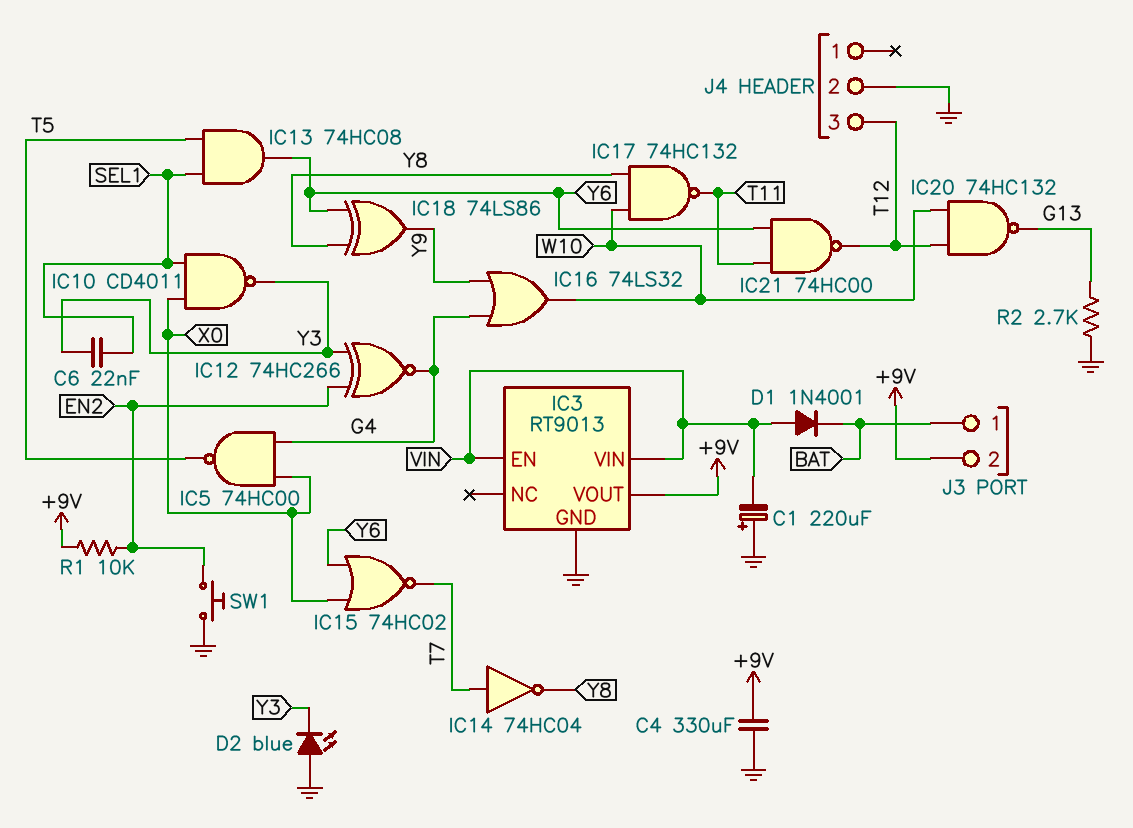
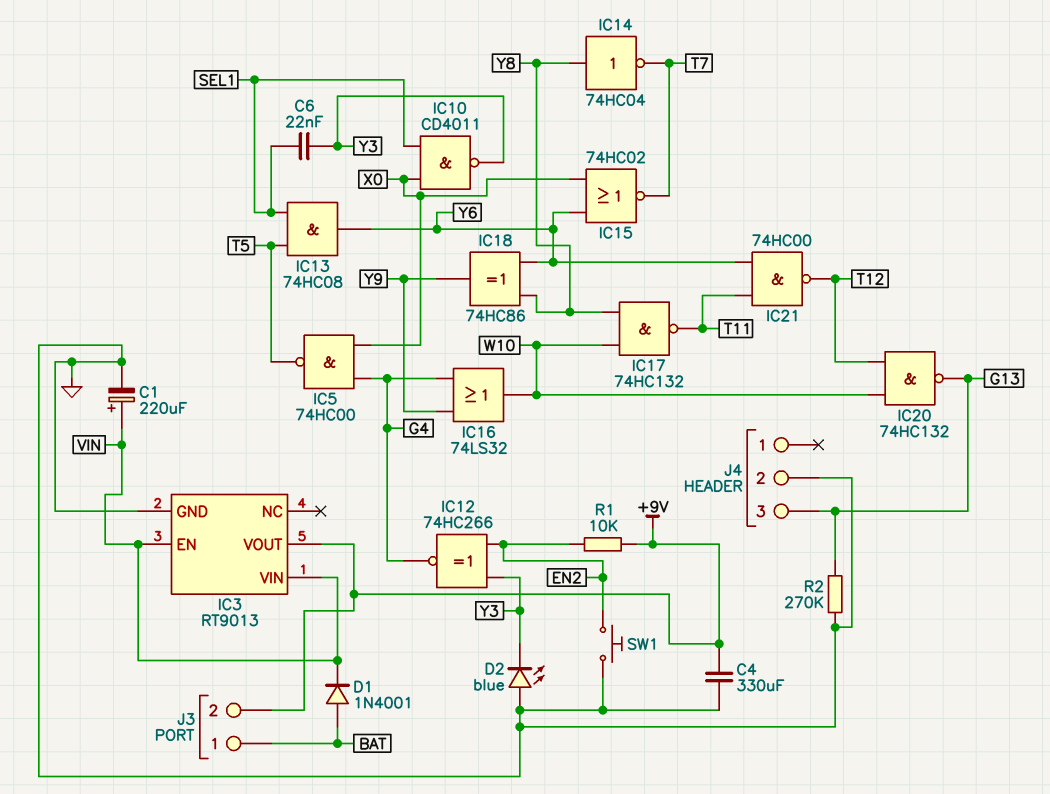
C1: 220uF (plus GND, minus VIN) -> 220uF (plus VIN, minus GND)
D1: diode 1N4001 (A VIN, K BAT) -> diode 1N4001 (A BAT, K VIN)
IC14: NOT 74HC04 (in T7, out Y8) -> NOT 74HC04 (in Y8, out T7)
IC18: XOR 74LS86 (in Y6, in Y8, out Y9) -> XOR 74HC86 (in Y6, in Y8, out Y9)
J4 pin 3: T12 -> G13
R2: 2.7k (G13, GND) -> 270k (G13, GND)

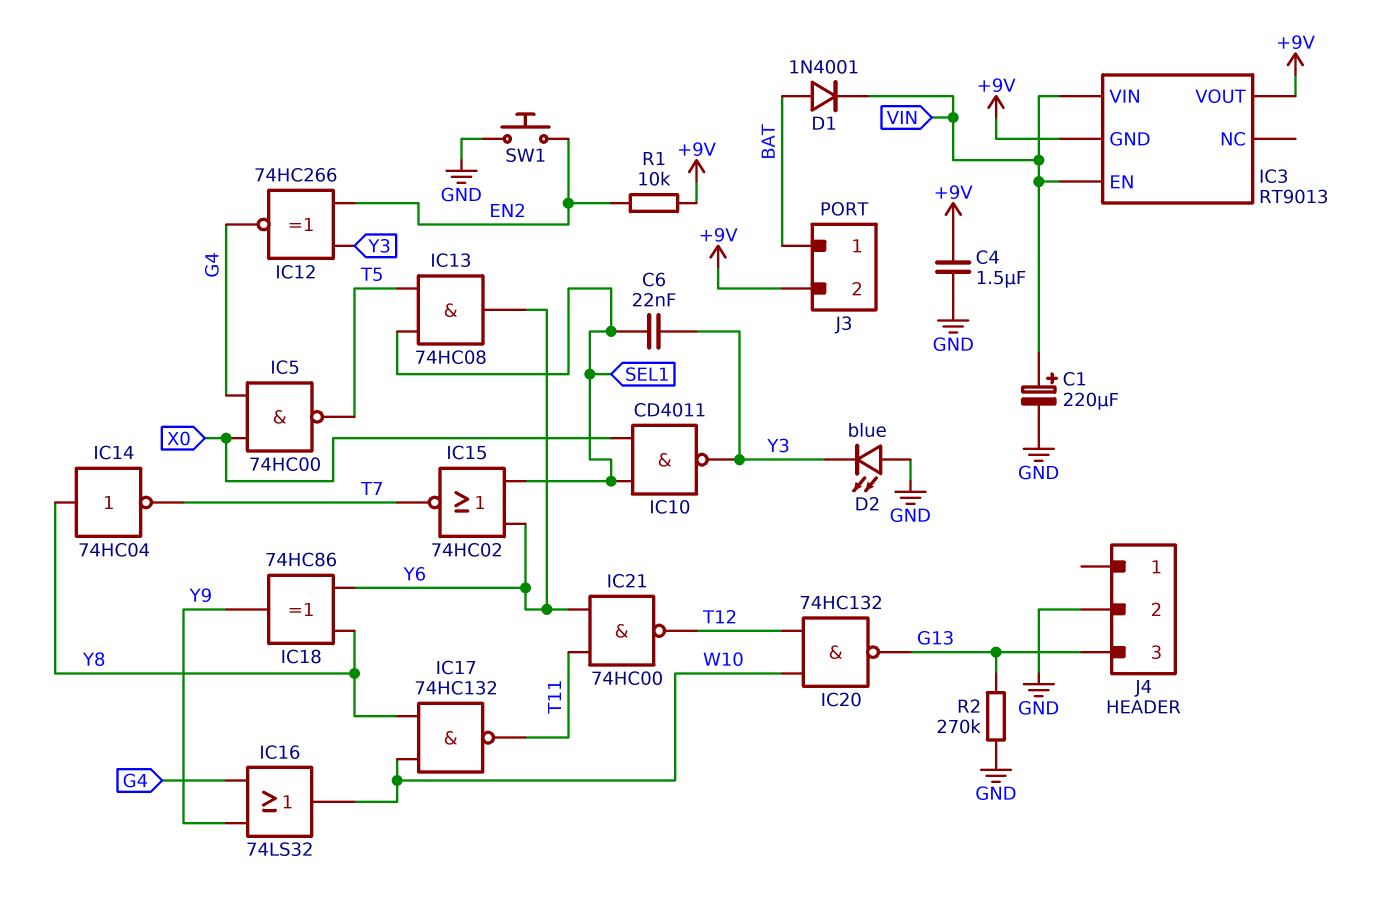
C4: 330uF (+9V, GND) -> 1.5uF (+9V, GND)
IC3 pin GND: GND -> +9V
IC15: NOR 74HC02 (in X0, in Y6, out T7) -> NOR 74HC02 (in SEL1, in Y6, out T7)

